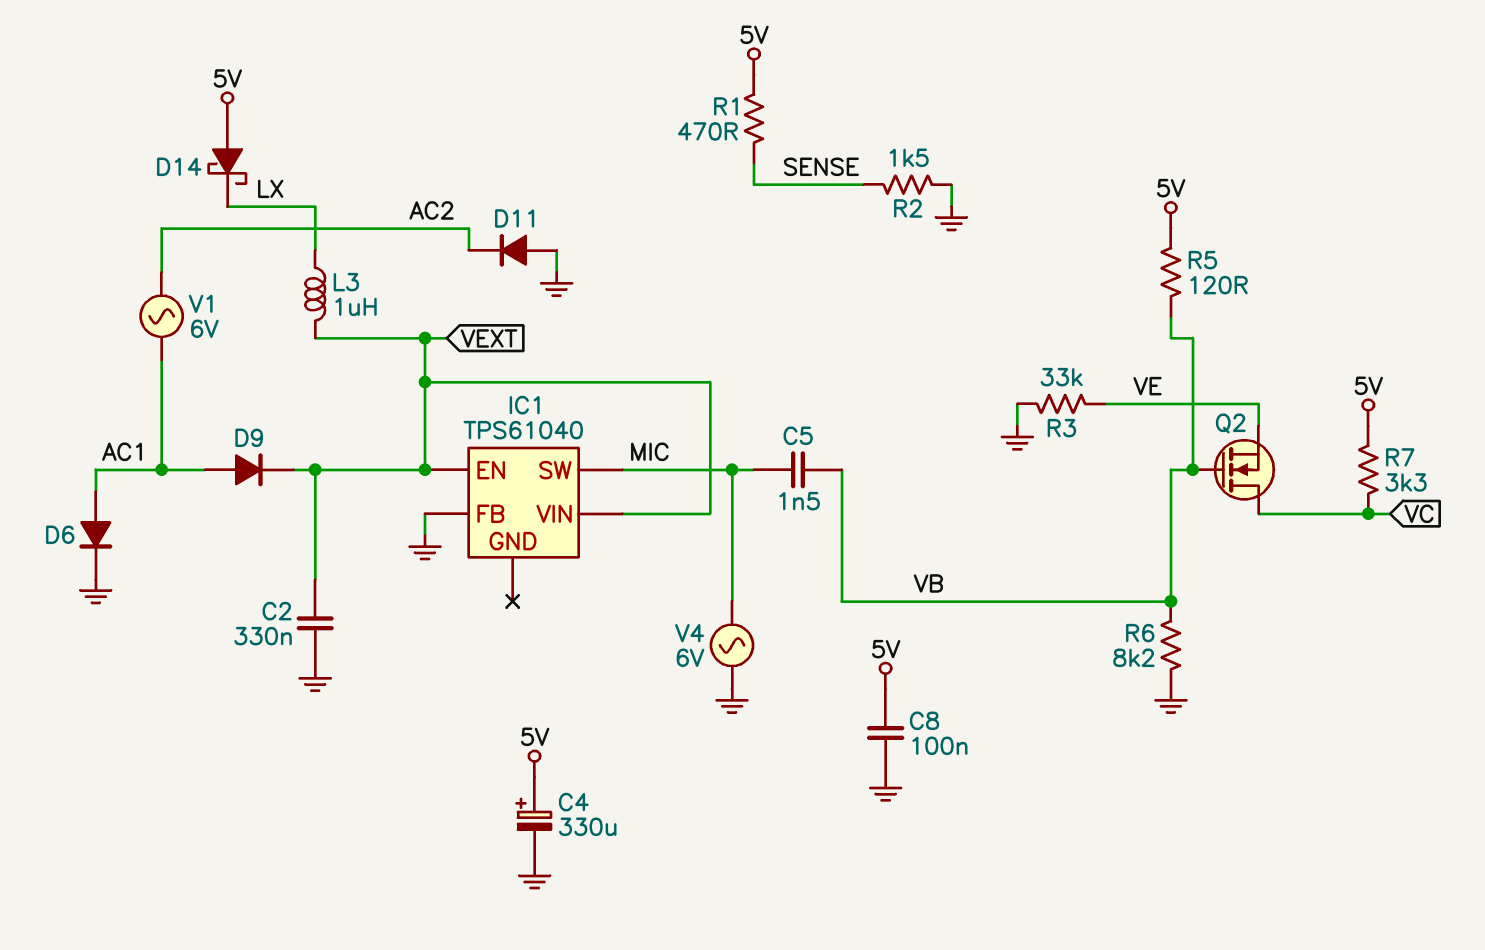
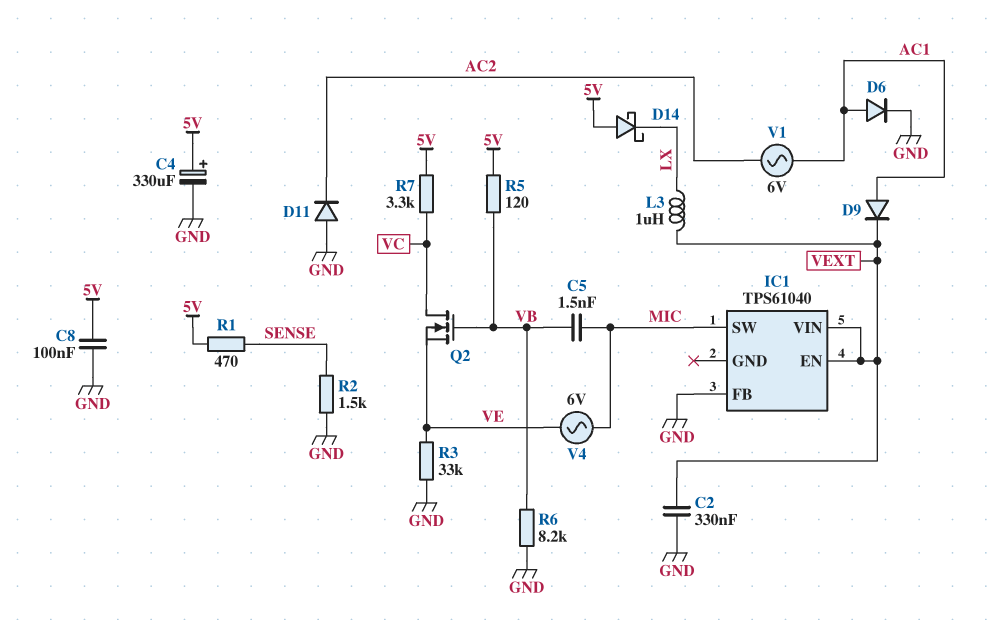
V4: AC 6V (GND, MIC) -> AC 6V (MIC, VE)

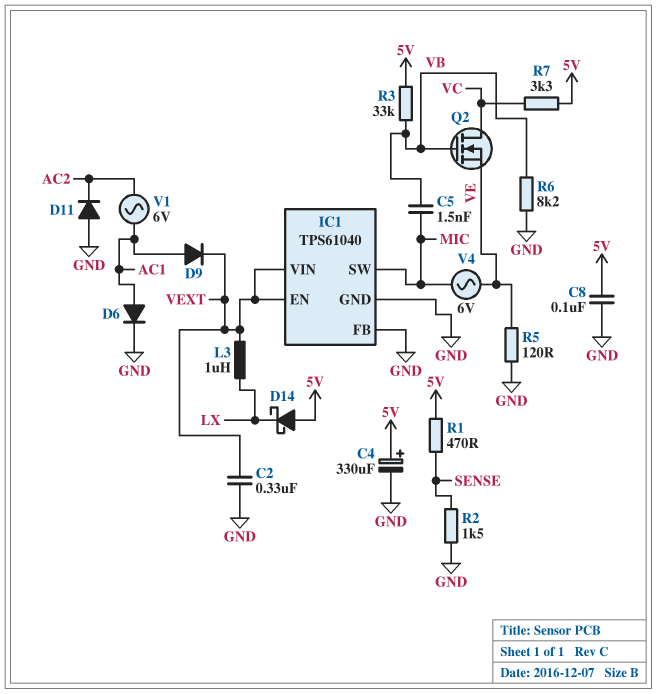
IC1 pin GND: none -> GND
R3: 33k (GND, VE) -> 33k (5V, VB)
R5: 120 (5V, VB) -> 120 (GND, VE)

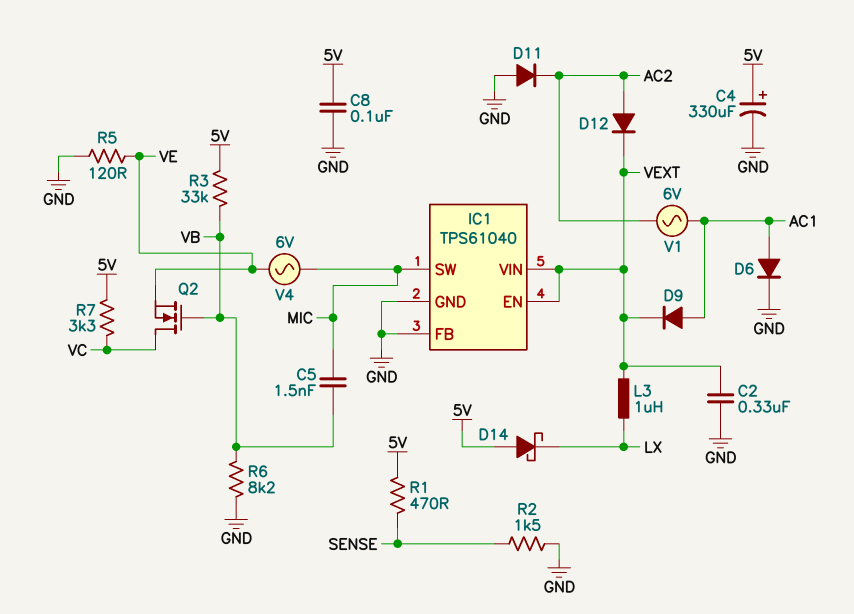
D12: none -> diode (A AC2, K VEXT)

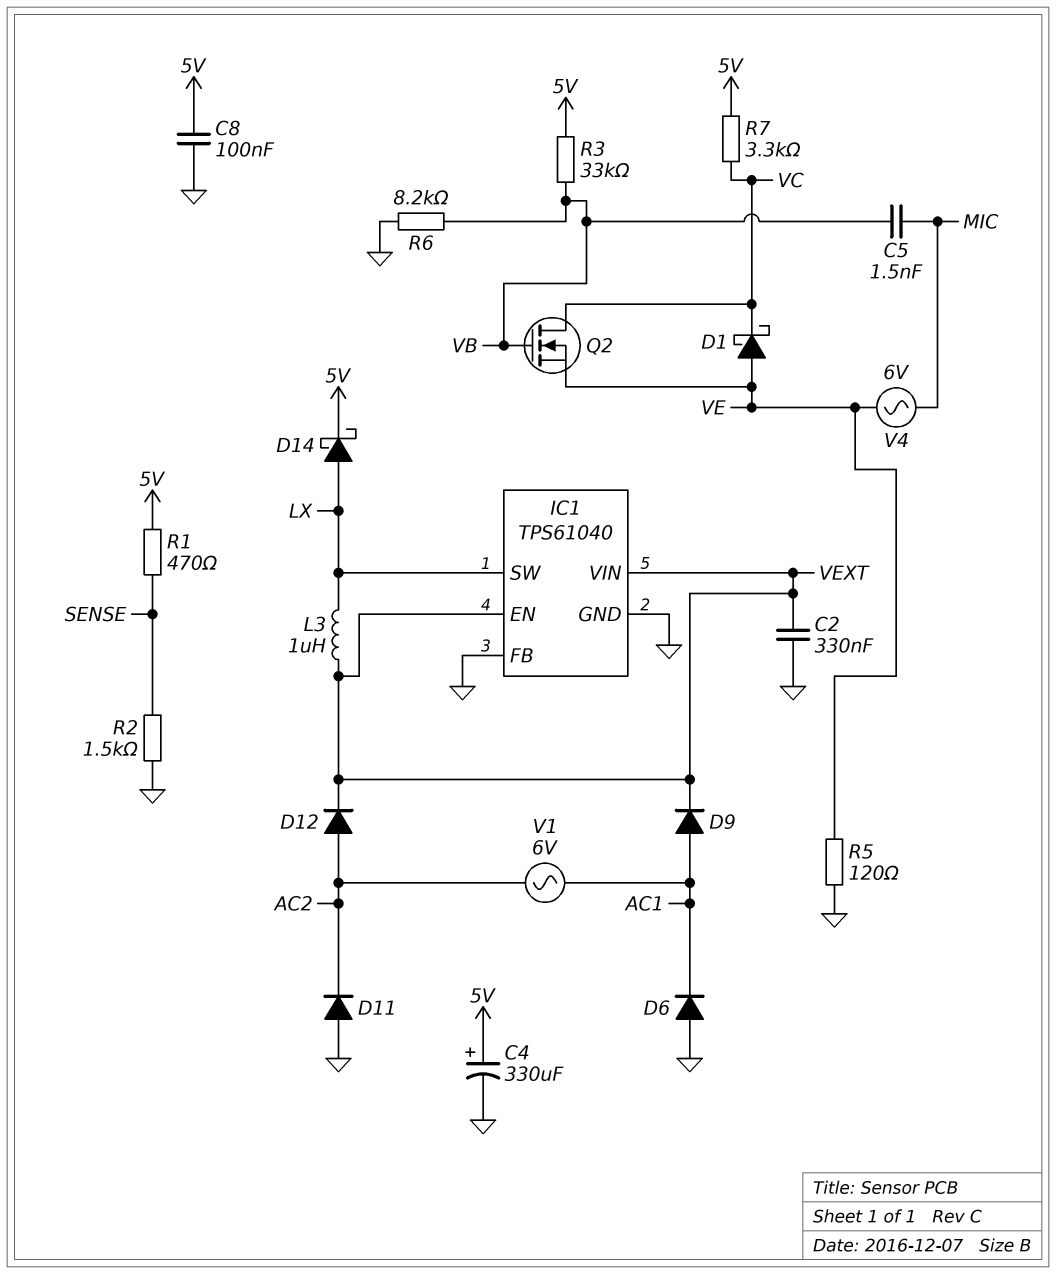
D1: none -> schottky (A VE, K VC)
D6: diode (A AC1, K GND) -> diode (A GND, K AC1)
D14: schottky (A 5V, K LX) -> schottky (A LX, K 5V)
IC1 pin SW: MIC -> LX

